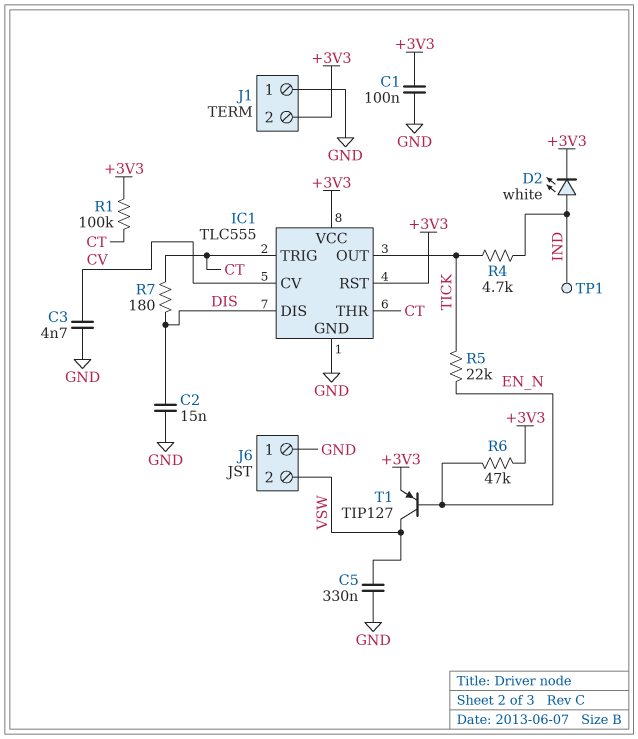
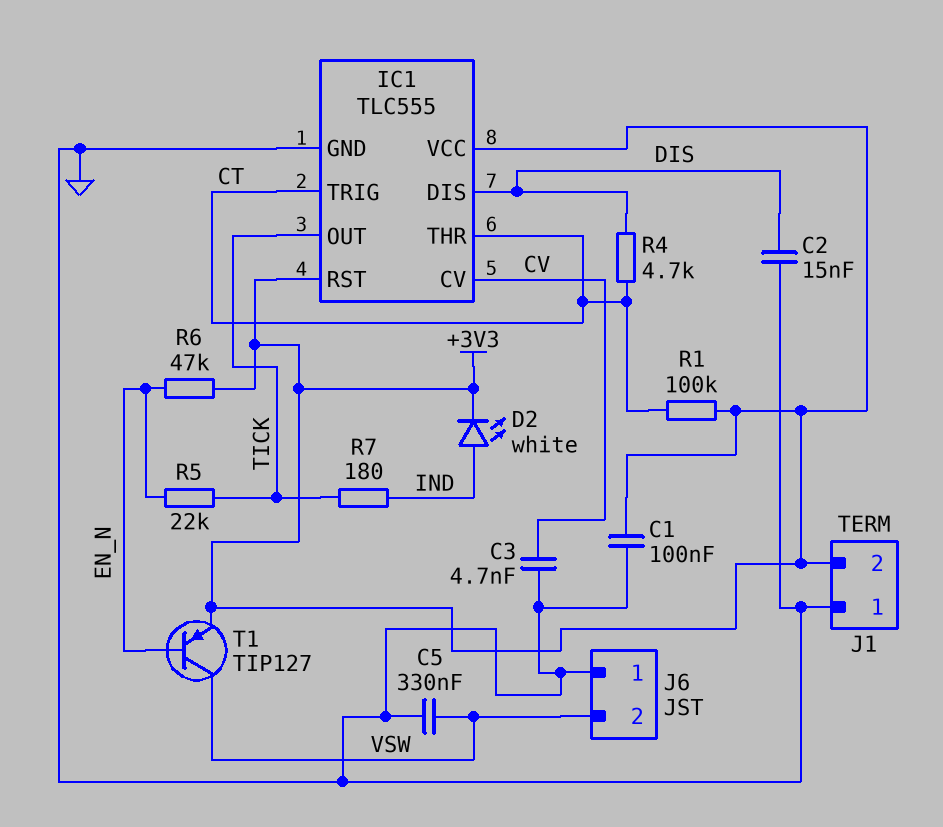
R4: 4.7k (IND, TICK) -> 4.7k (CT, DIS)
R7: 180 (CT, DIS) -> 180 (IND, TICK)
TP1: test point (IND) -> none

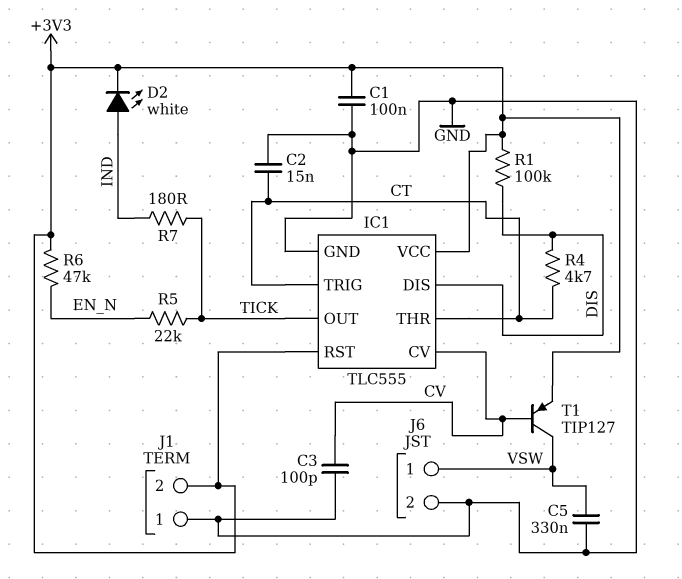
C2: 15nF (DIS, GND) -> 15nF (CT, GND)
C3: 4.7nF (CV, GND) -> 100pF (CV, GND)
J6 pin 1: GND -> VSW
J6 pin 2: VSW -> GND
R1: 100k (+3V3, CT) -> 100k (+3V3, DIS)
T1: PNP TIP127 (B EN_N, C VSW, E +3V3) -> PNP TIP127 (B CV, C VSW, E +3V3)

